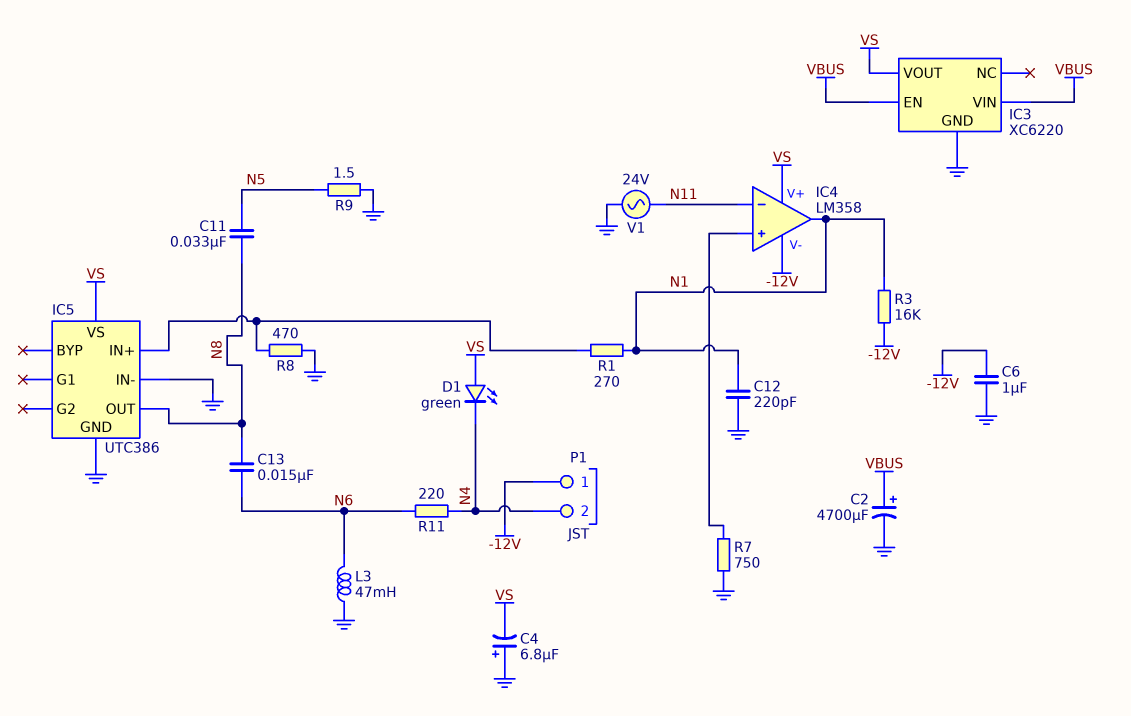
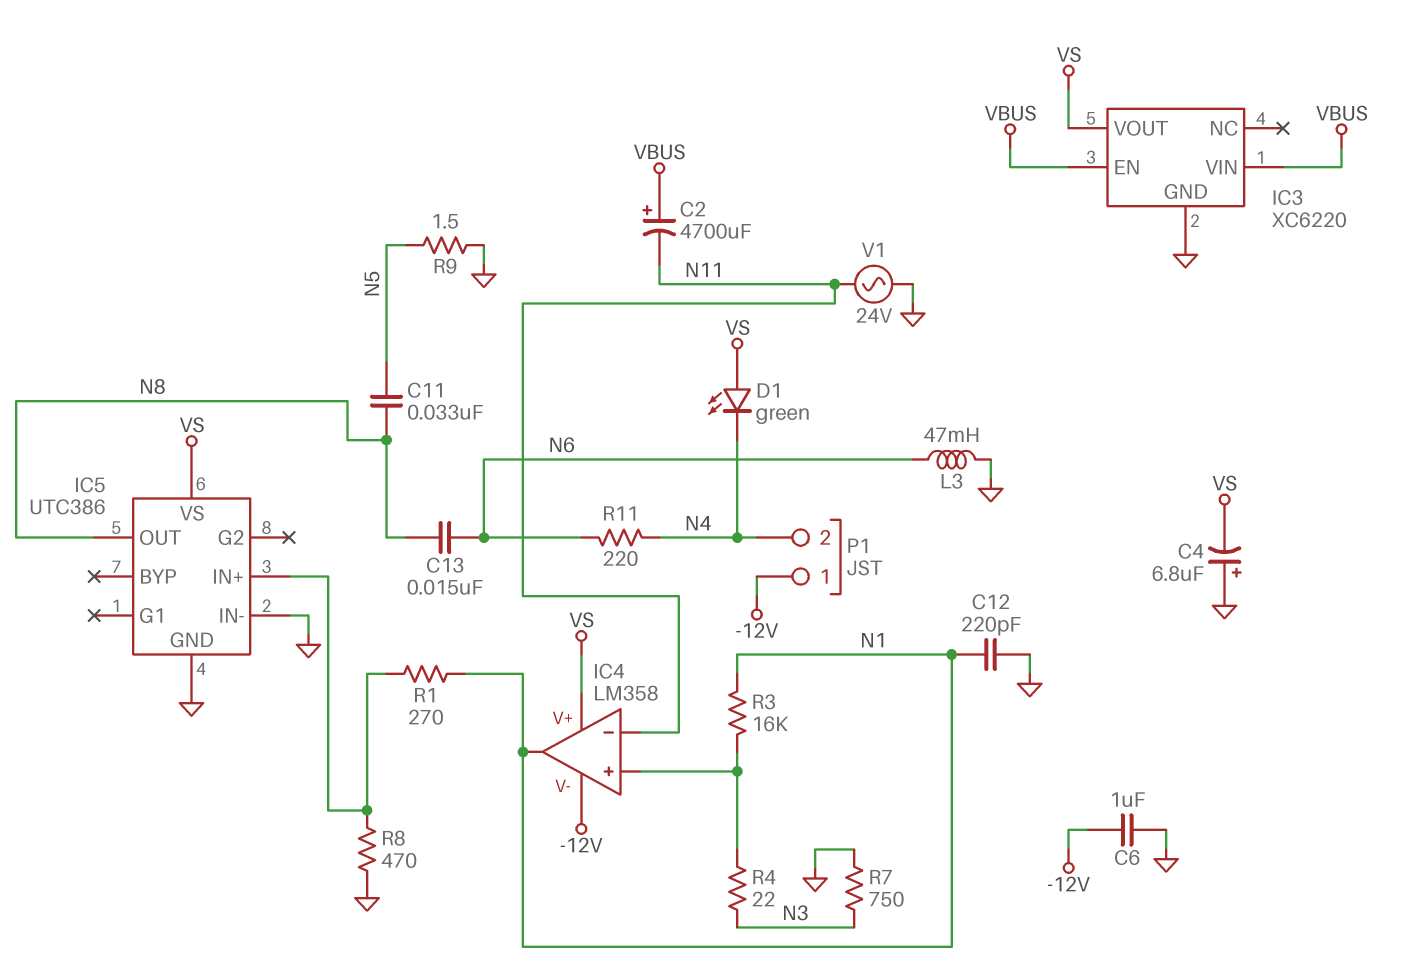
C2: 4700uF (plus VBUS, minus GND) -> 4700uF (plus VBUS, minus N11)
R3: 16k (-12V, N1) -> 16k (IC4/in+, N1)
R4: none -> 22 (IC4/in+, N3)
R7: 750 (GND, IC4/in+) -> 750 (GND, N3)

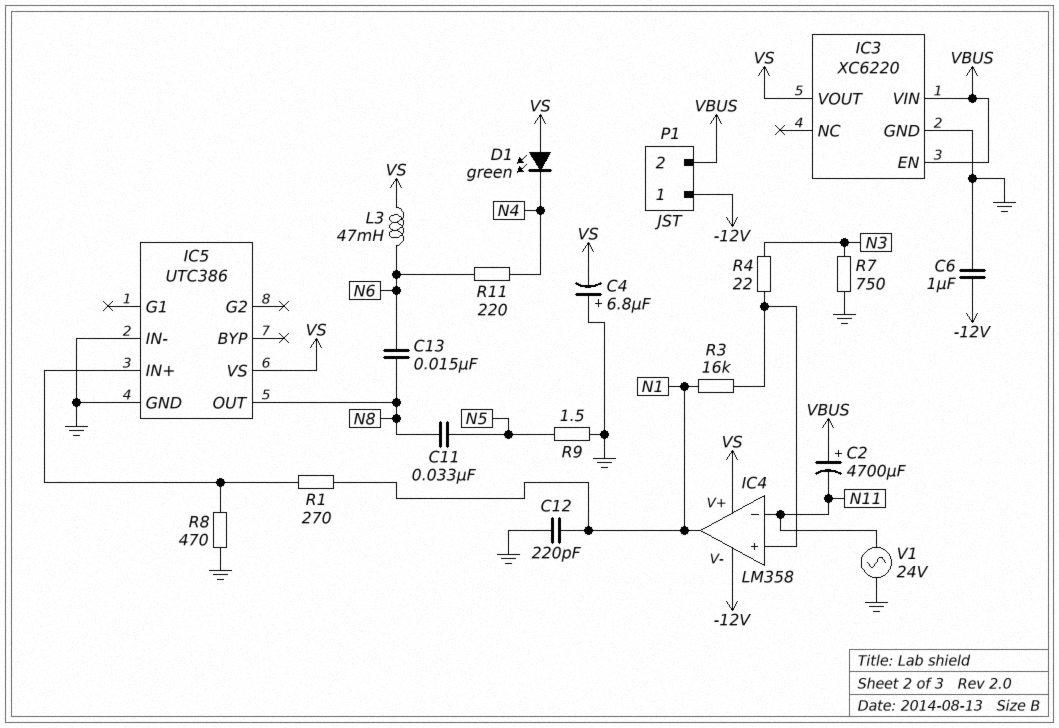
L3: 47mH (GND, N6) -> 47mH (N6, VS)
P1 pin 2: N4 -> VBUS

